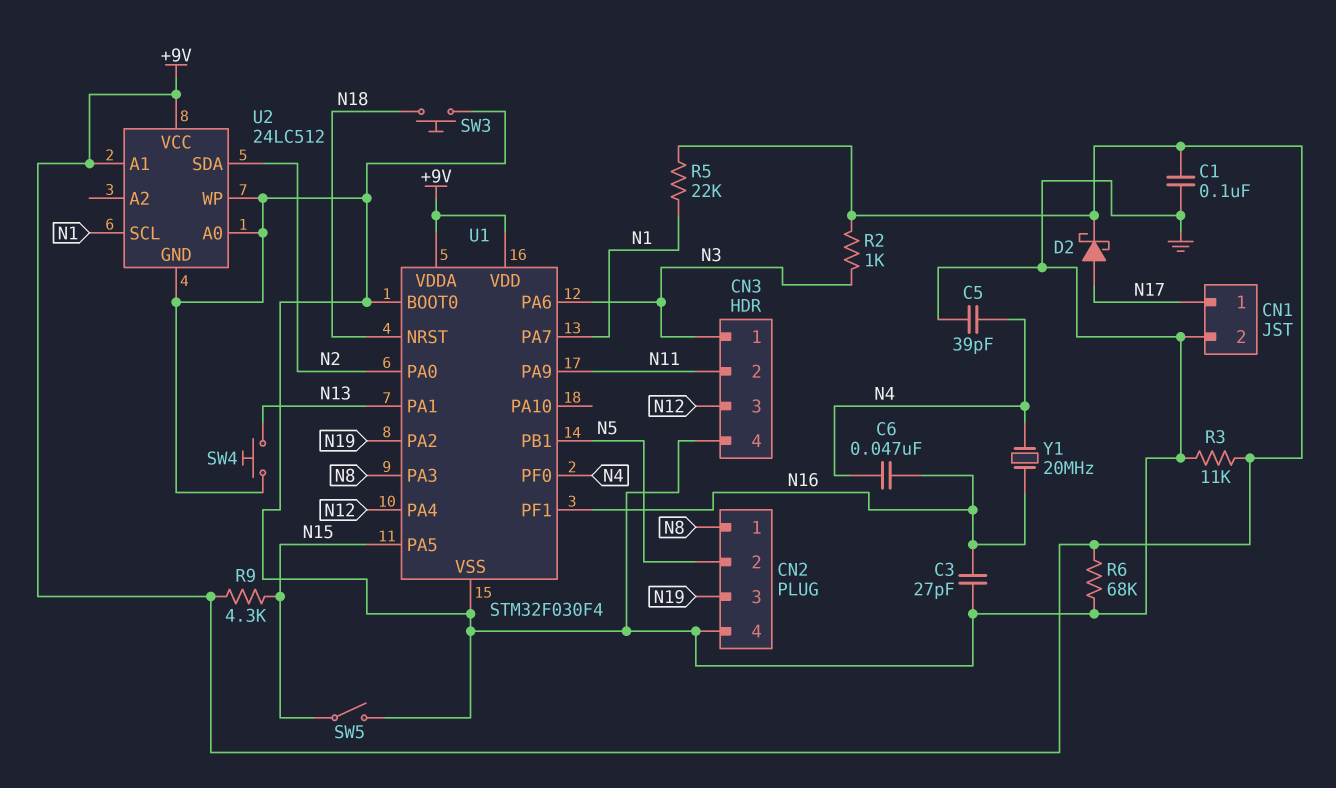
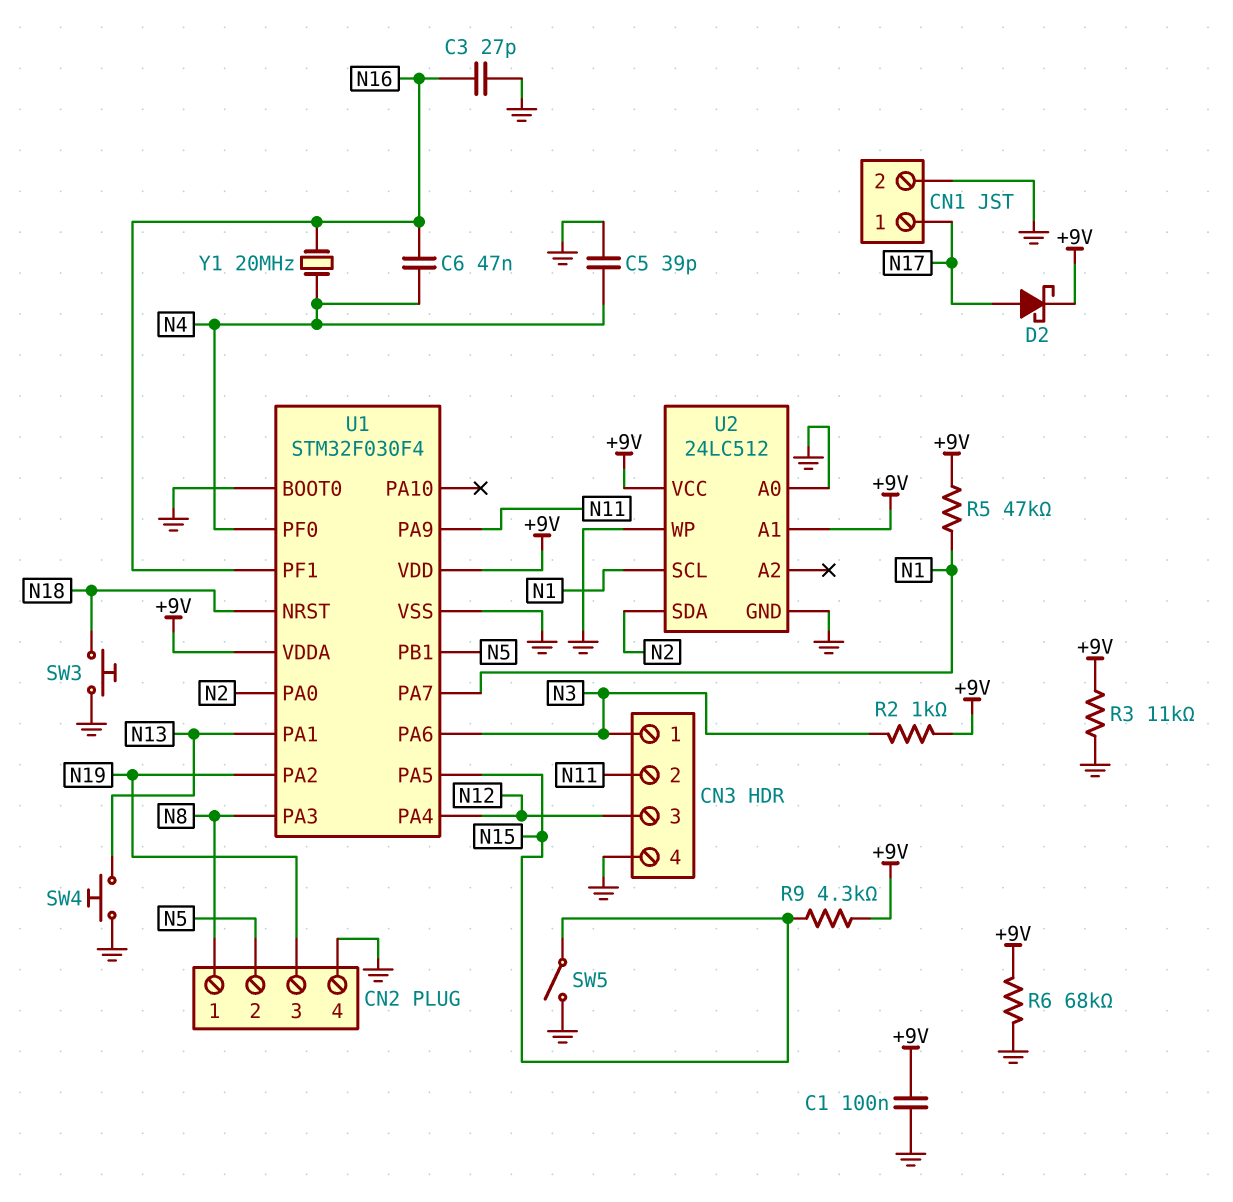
R5: 22k (+9V, N1) -> 47k (+9V, N1)

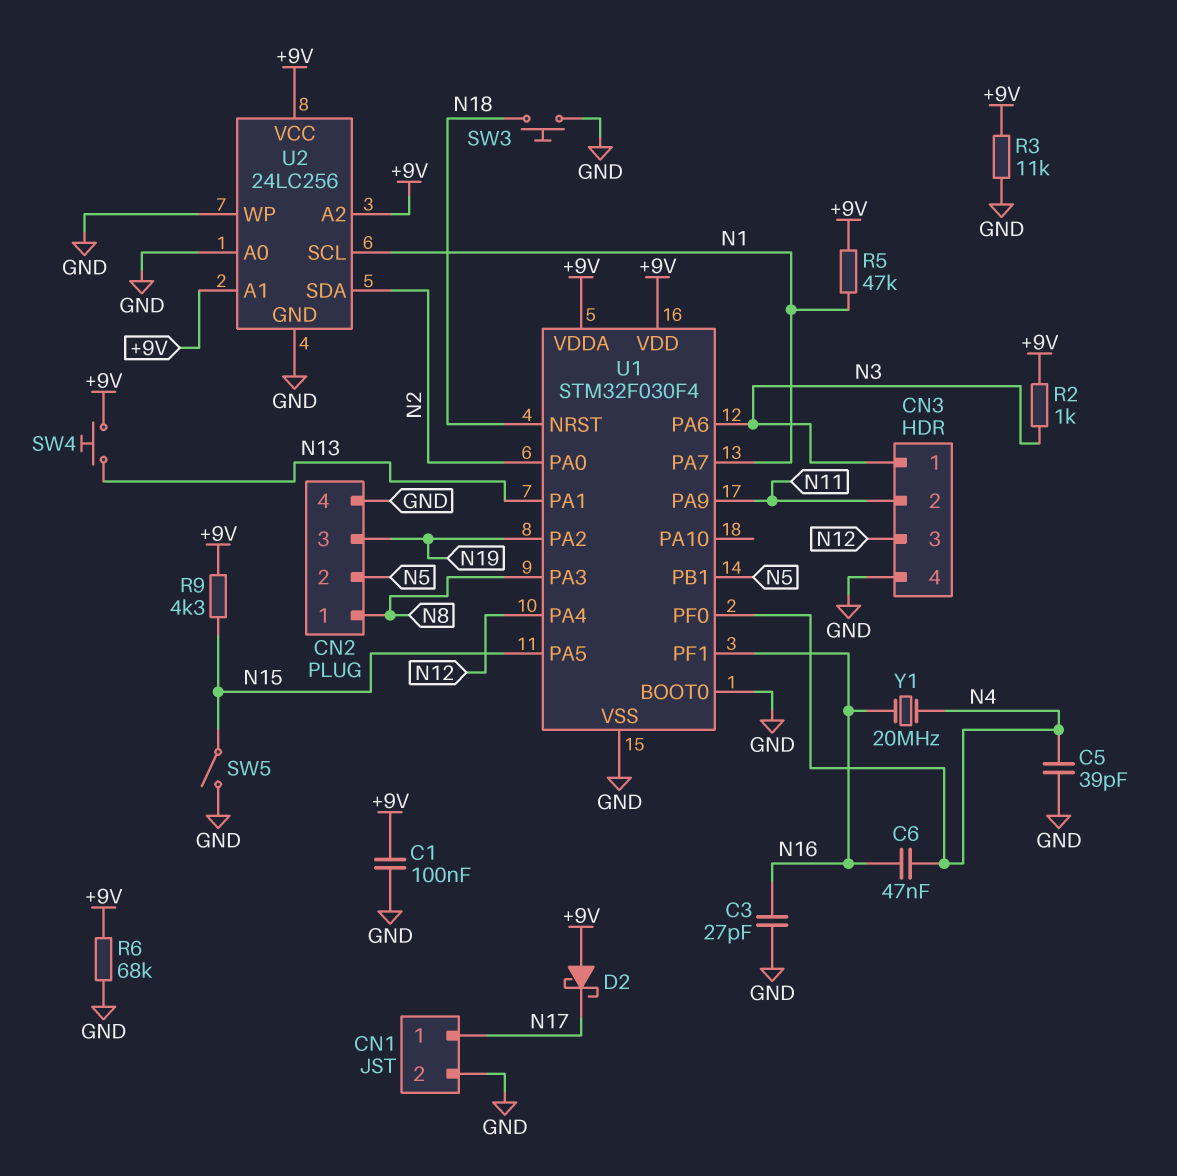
D2: schottky (A N17, K +9V) -> schottky (A +9V, K N17)
SW4: button (GND, N13) -> button (+9V, N13)
U2: 24LC512 -> 24LC256
U2 pin A2: none -> +9V

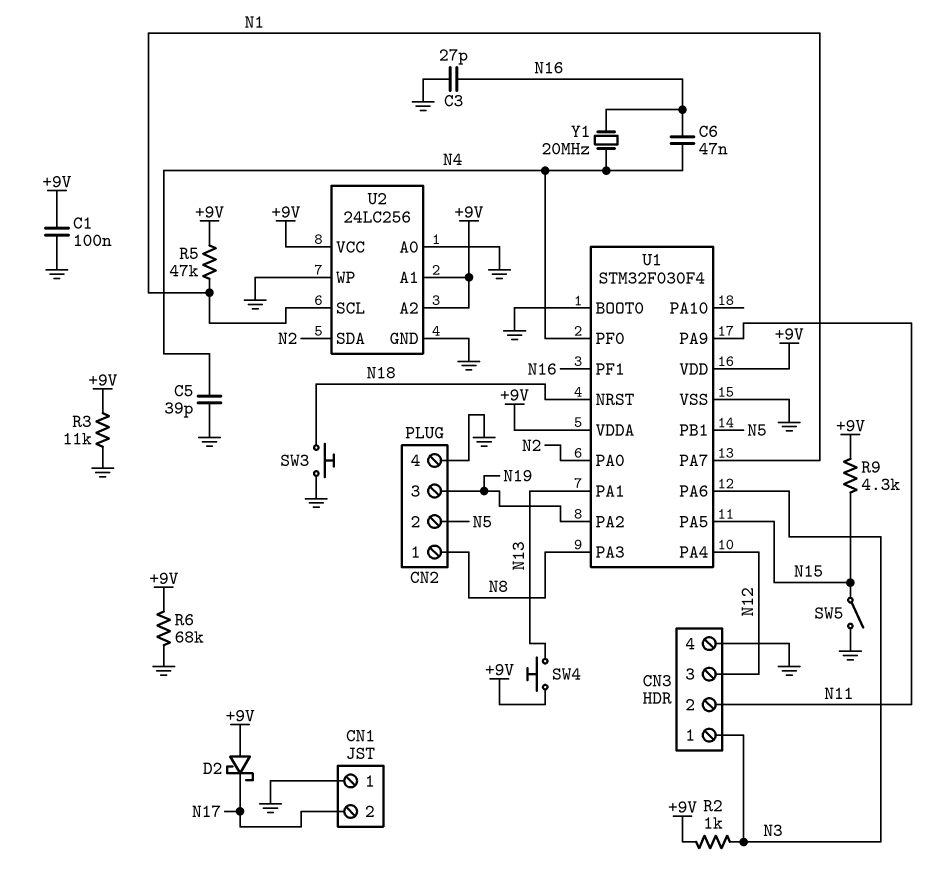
CN1 pin 1: N17 -> GND
CN1 pin 2: GND -> N17

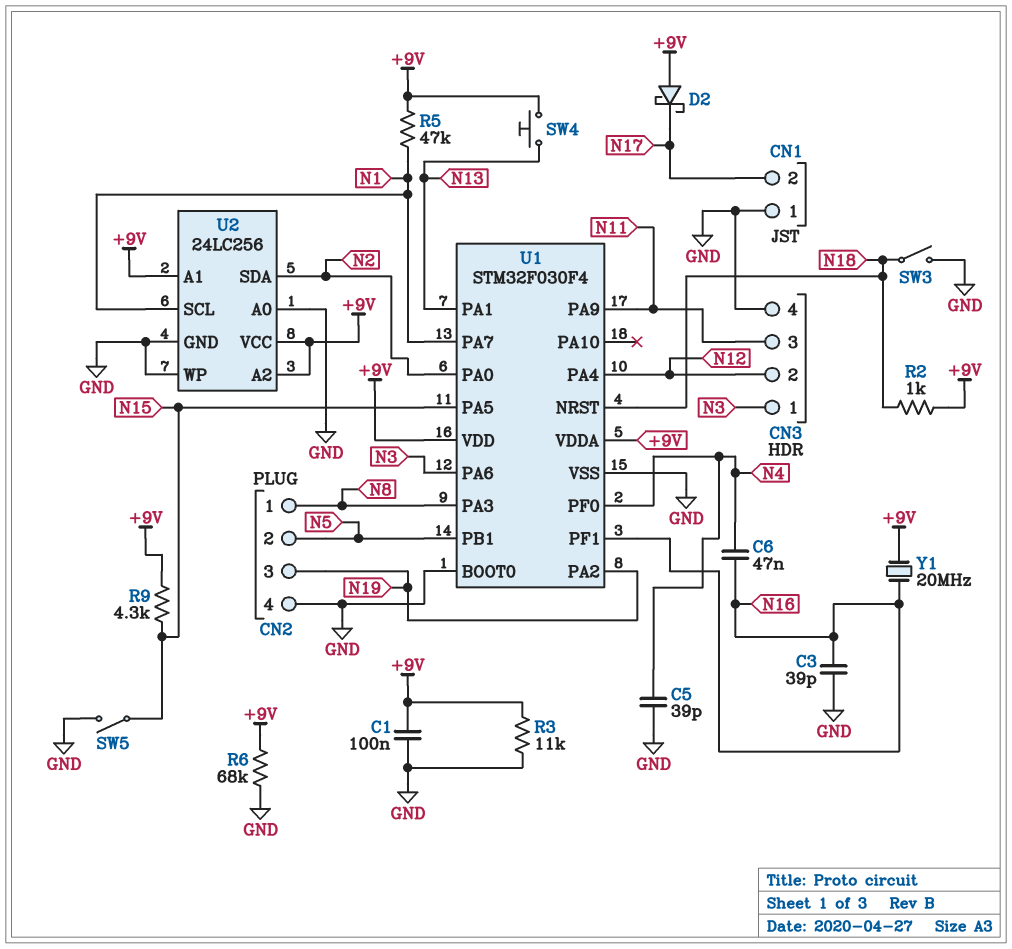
C3: 27pF (GND, N16) -> 39pF (GND, N16)
CN3 pin 2: N11 -> N12
CN3 pin 3: N12 -> N11
R2: 1k (+9V, N3) -> 1k (+9V, N18)
SW3: button (GND, N18) -> switch (GND, N18)
Y1: 20MHz (N4, N16) -> 20MHz (+9V, N16)

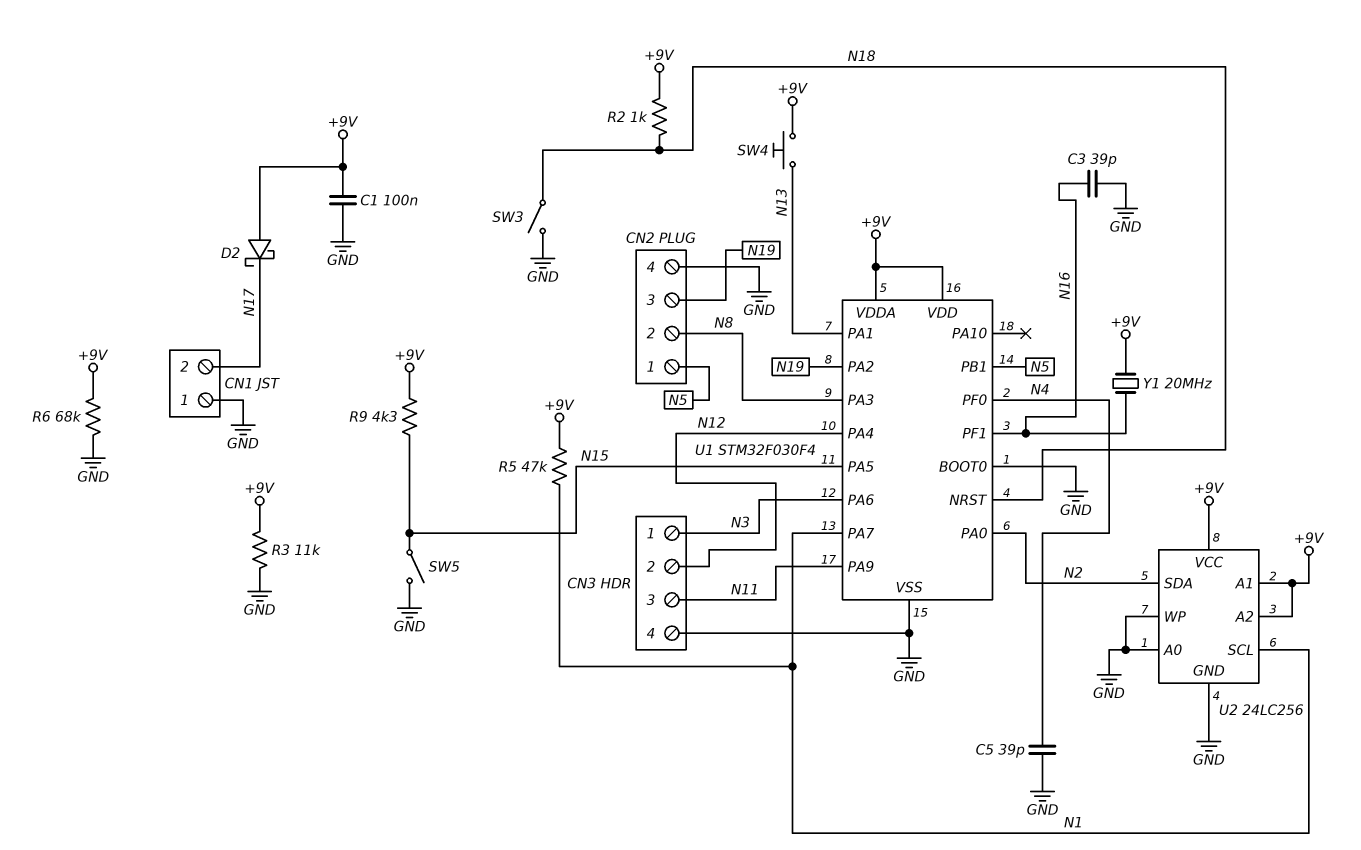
C6: 47nF (N4, N16) -> none
CN2 pin 1: N8 -> N5
CN2 pin 2: N5 -> N8

